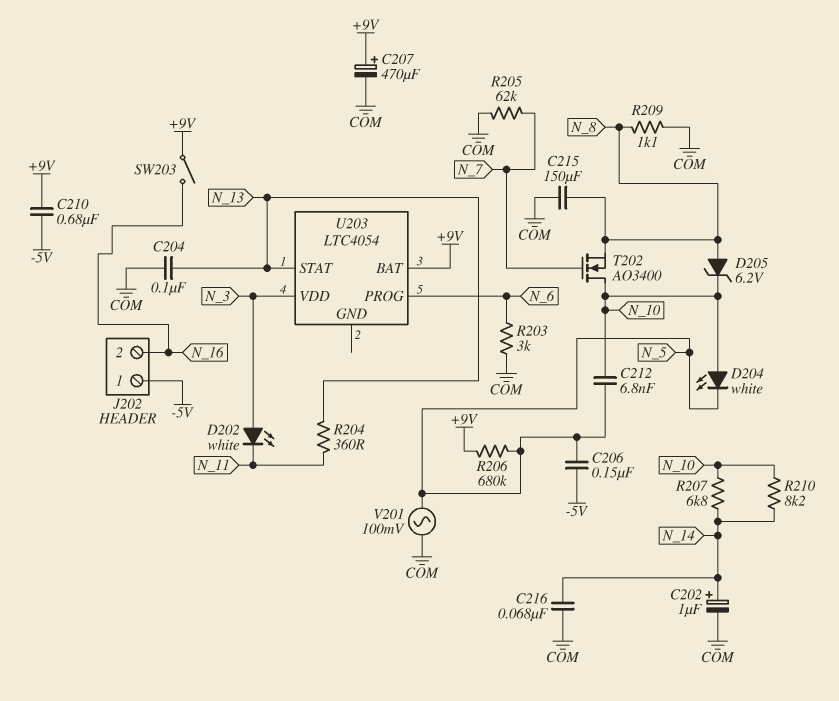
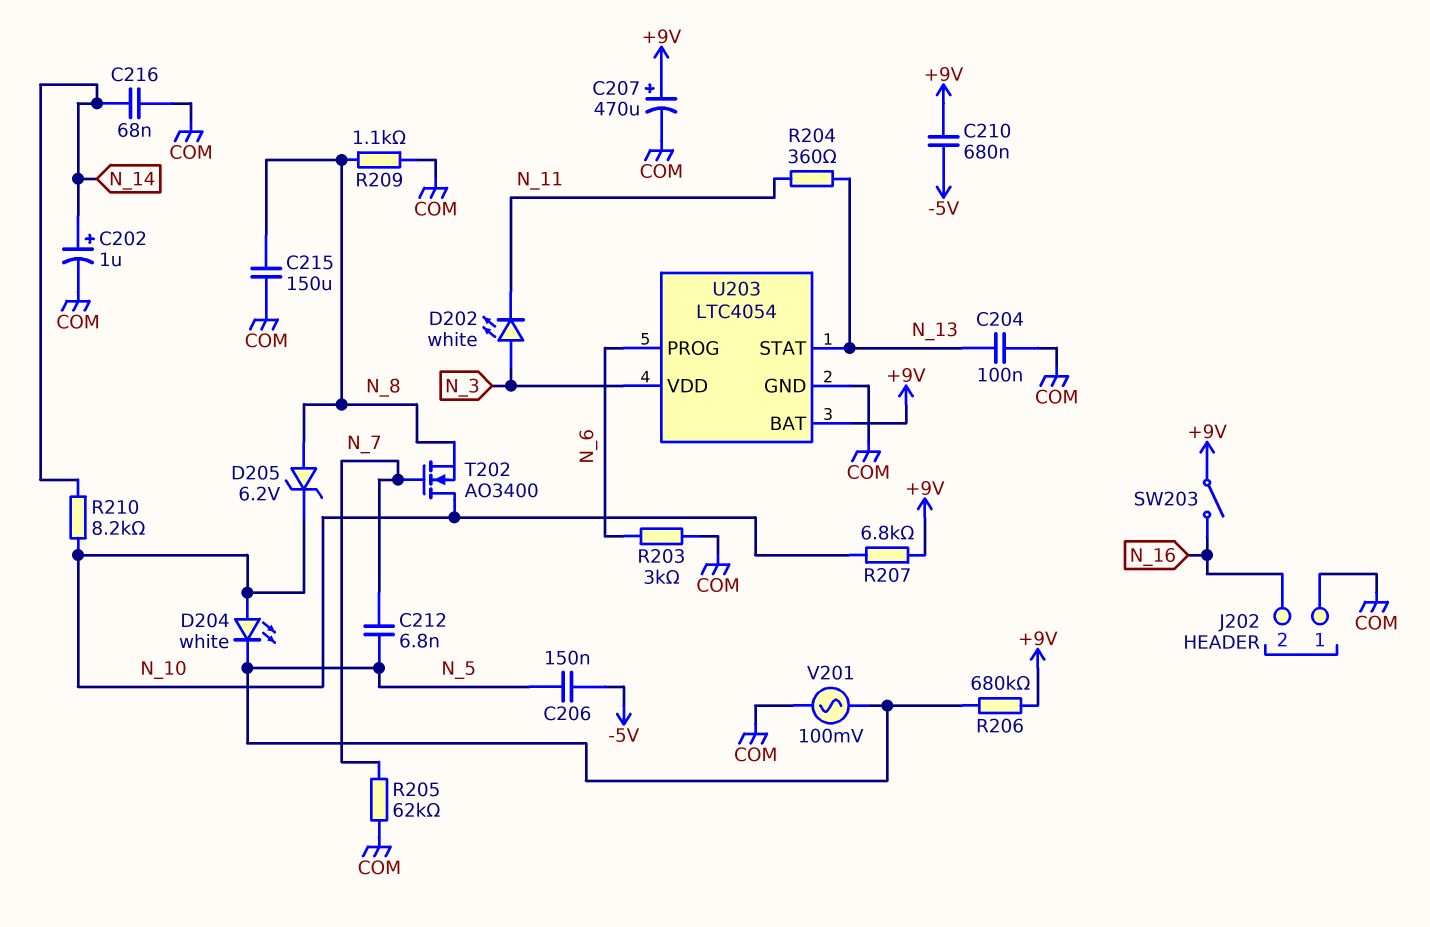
C212: 6.8nF (N_5, N_10) -> 6.8nF (N_5, N_7)
J202 pin 1: -5V -> COM
R207: 6.8k (N_10, N_14) -> 6.8k (+9V, N_10)
U203 pin GND: none -> COM

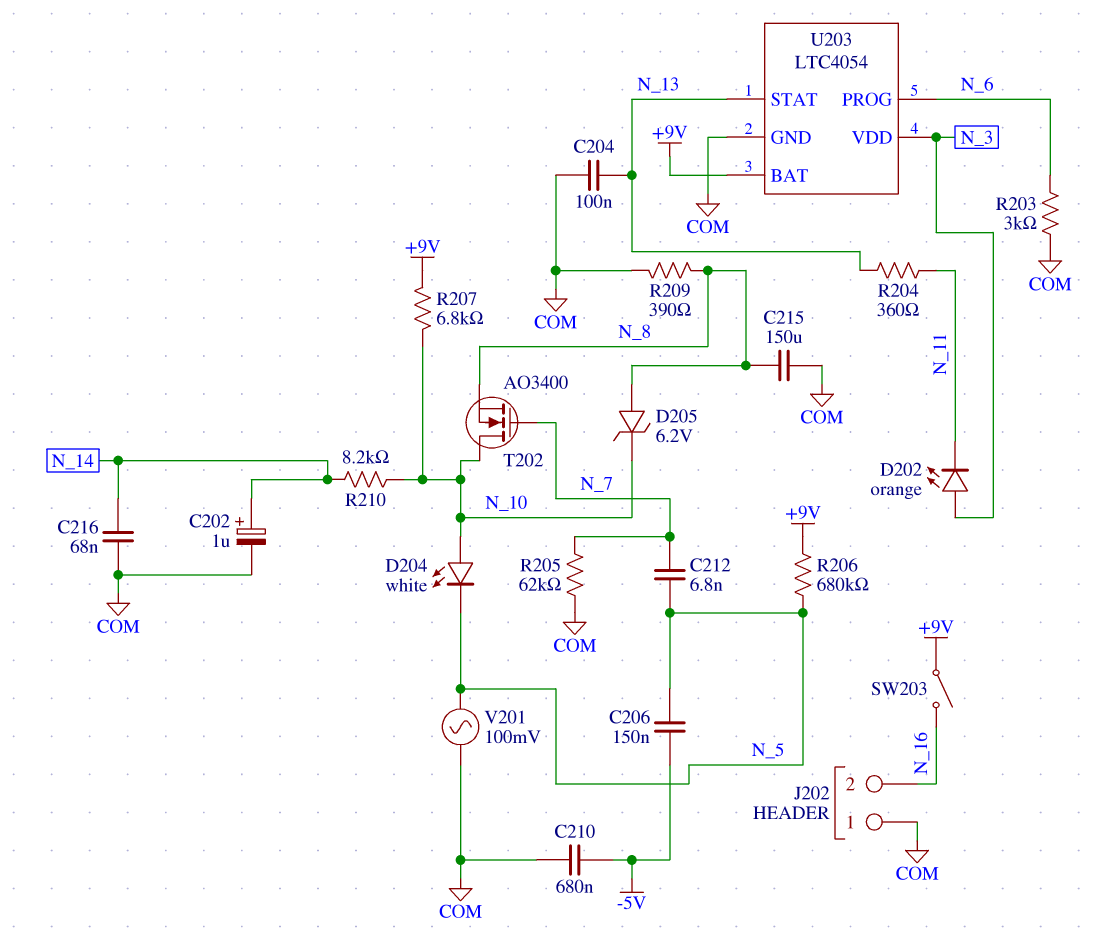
C207: 470uF (plus +9V, minus COM) -> none
C210: 680nF (+9V, -5V) -> 680nF (-5V, COM)
D202: LED white (A N_3, K N_11) -> LED orange (A N_3, K N_11)
R209: 1.1k (COM, N_8) -> 390 (COM, N_8)

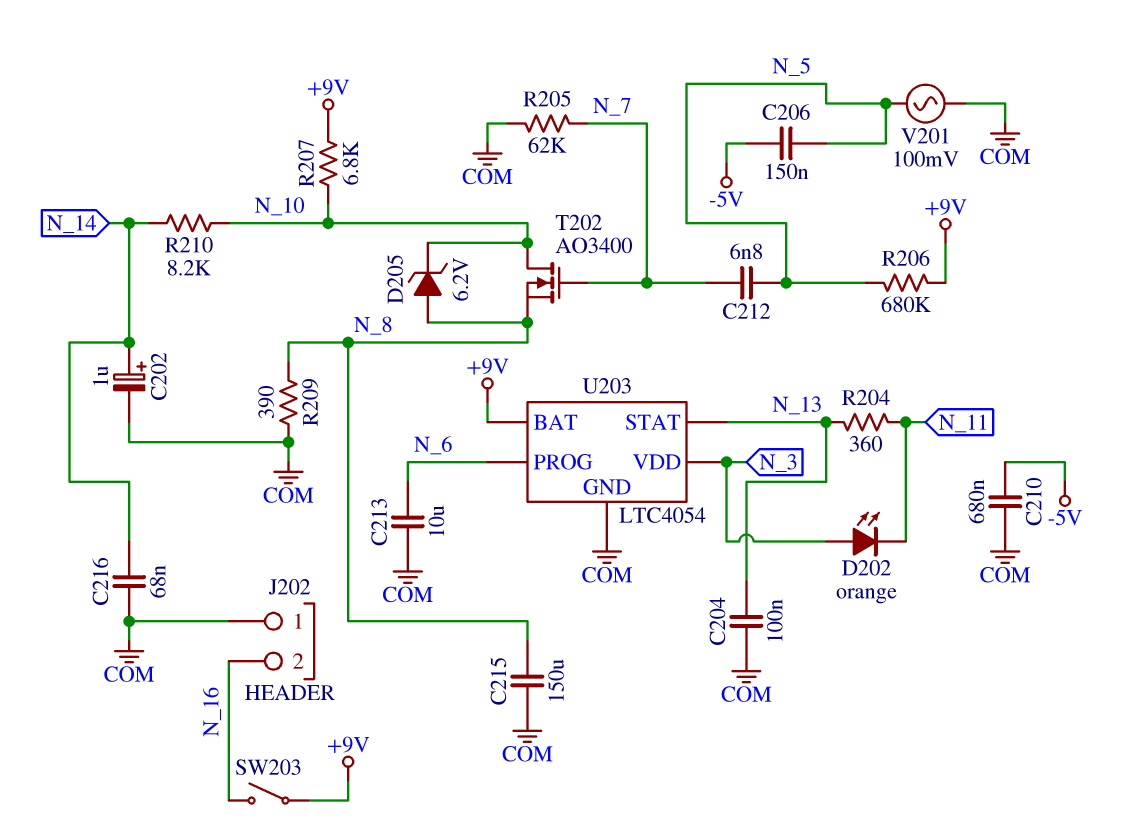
C213: none -> 10uF (COM, N_6)
D204: LED white (A N_10, K N_5) -> none
R203: 3k (COM, N_6) -> none

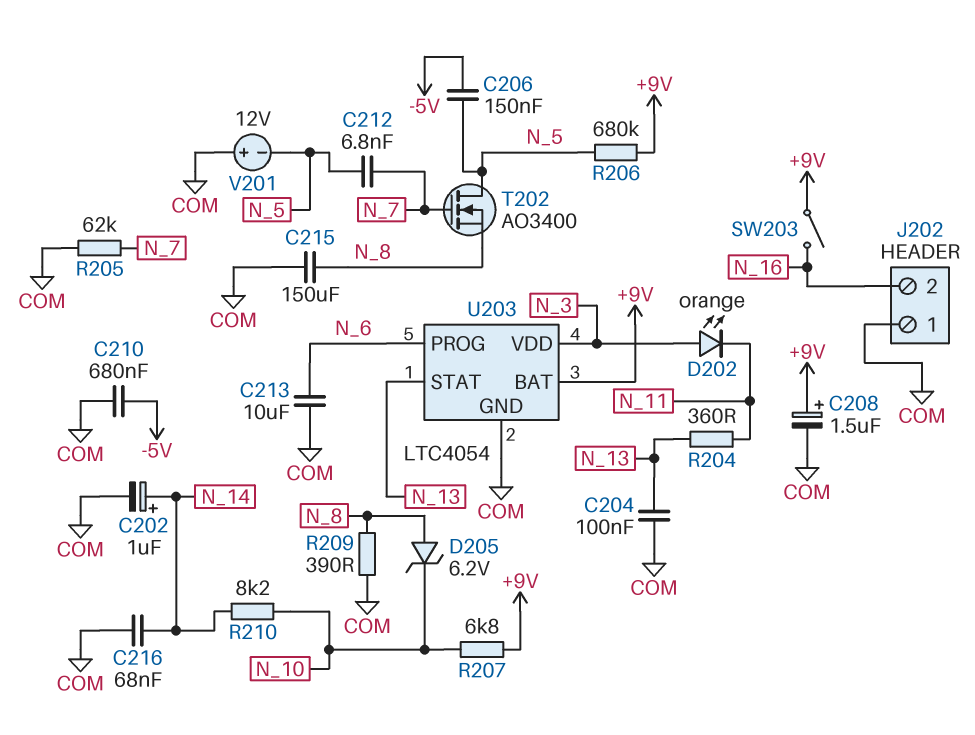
C208: none -> 1.5uF (plus +9V, minus COM)
T202: NMOS AO3400 (G N_7, D N_10, S N_8) -> NMOS AO3400 (G N_7, D N_5, S N_8)
V201: AC 100mV (COM, N_5) -> 12V (plus COM, minus N_5)

